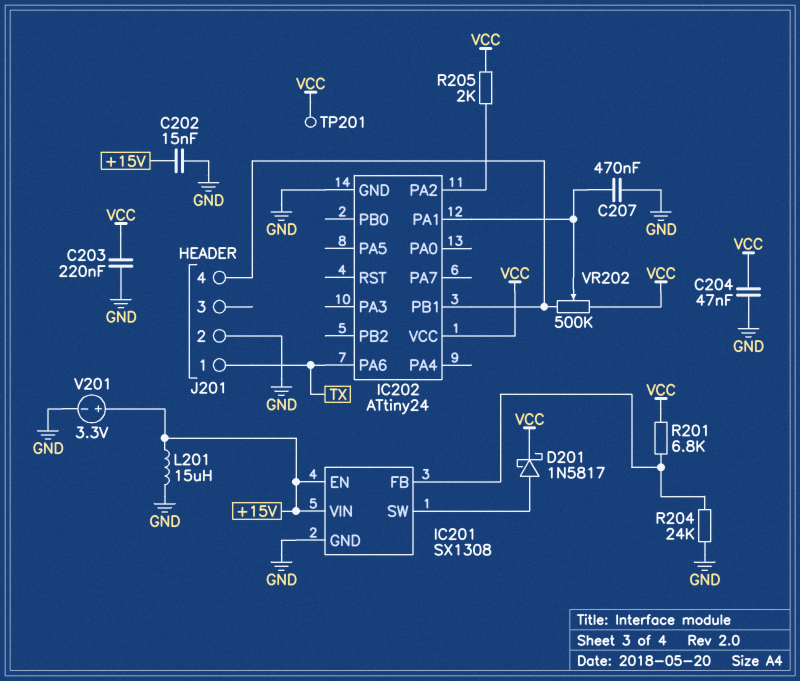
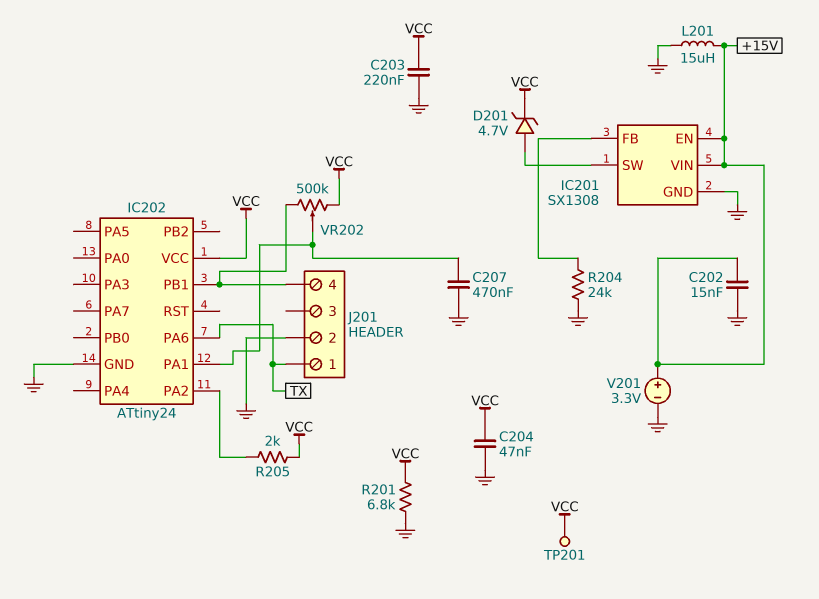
D201: schottky 1N5817 (A IC201/SW, K VCC) -> zener 4.7V (A IC201/SW, K VCC)
R201: 6.8k (IC201/FB, VCC) -> 6.8k (GND, VCC)

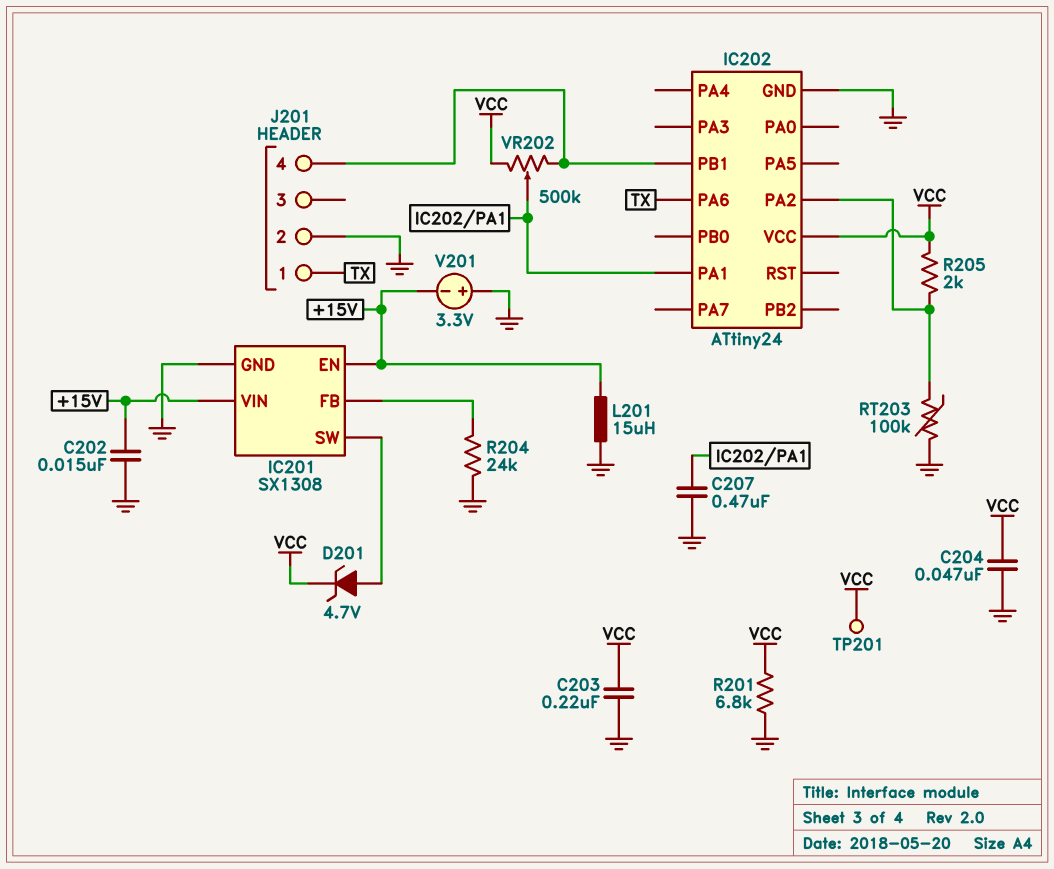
RT203: none -> 100k (GND, IC202/PA2)
V201: 3.3V (plus +15V, minus GND) -> 3.3V (plus GND, minus +15V)

